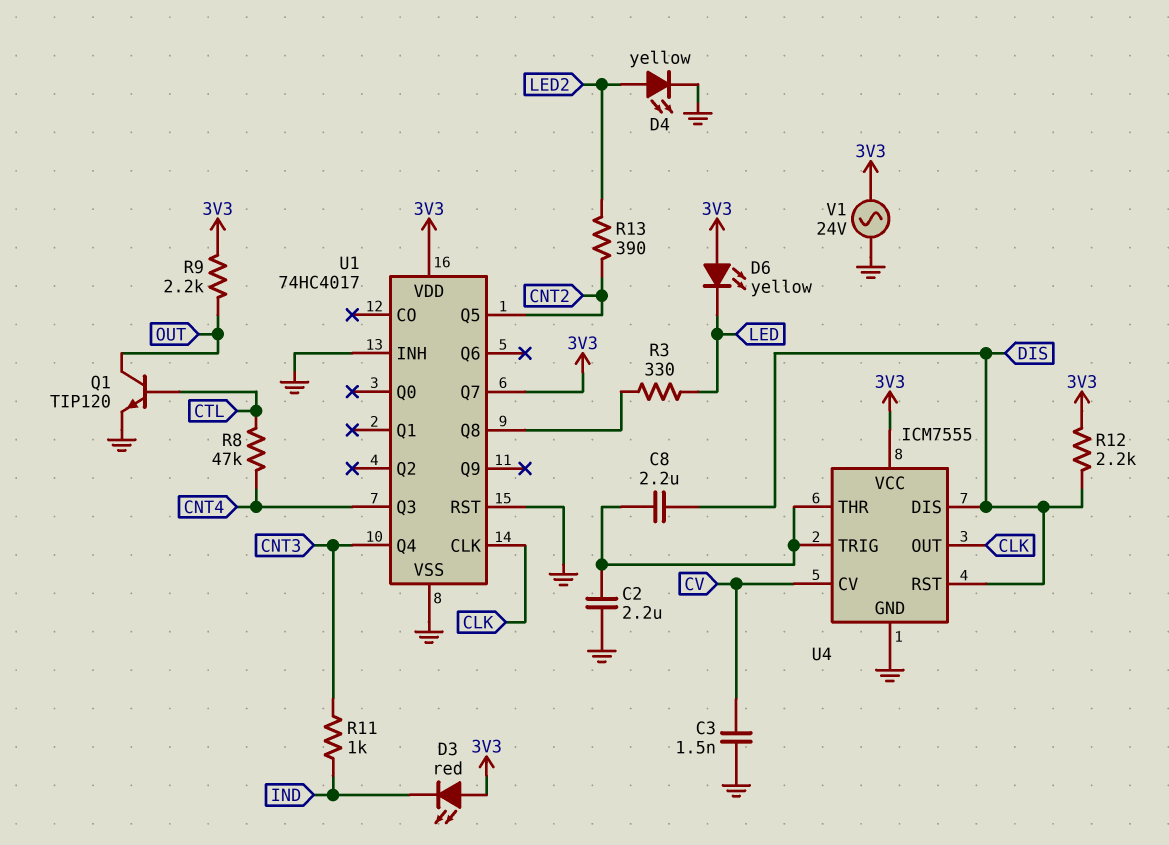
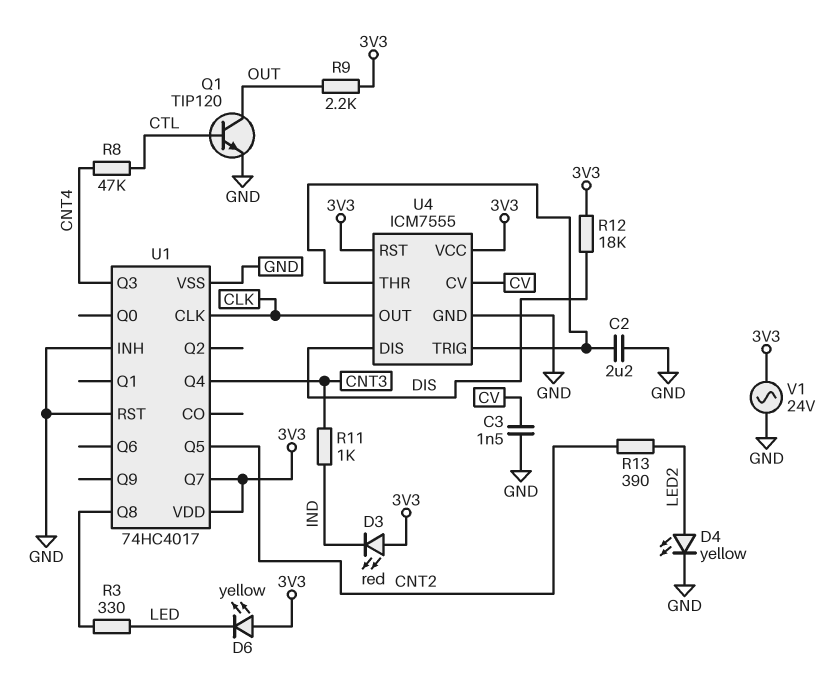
C8: 2.2uF (DIS, U4/THR) -> none
R12: 2.2k (3V3, DIS) -> 18k (3V3, DIS)
U4 pin RST: DIS -> 3V3

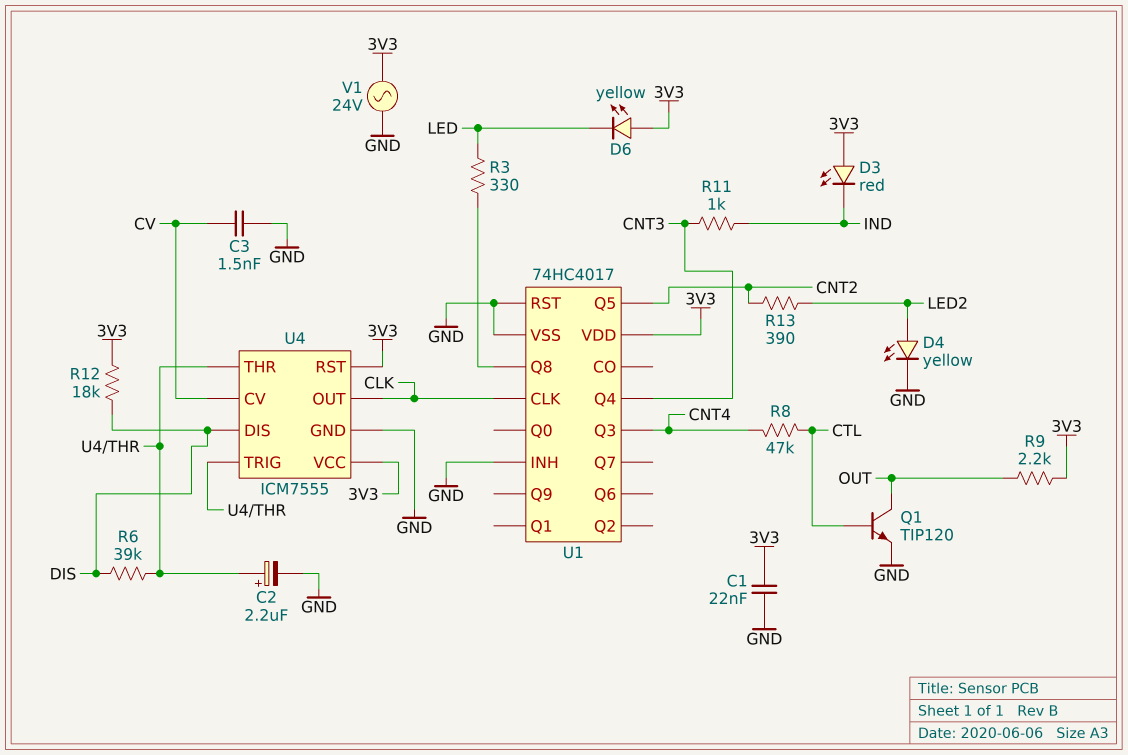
C1: none -> 22nF (3V3, GND)
C2: 2.2uF (GND, U4/THR) -> 2.2uF (plus U4/THR, minus GND)
R6: none -> 39k (DIS, U4/THR)
U1 pin Q7: 3V3 -> none

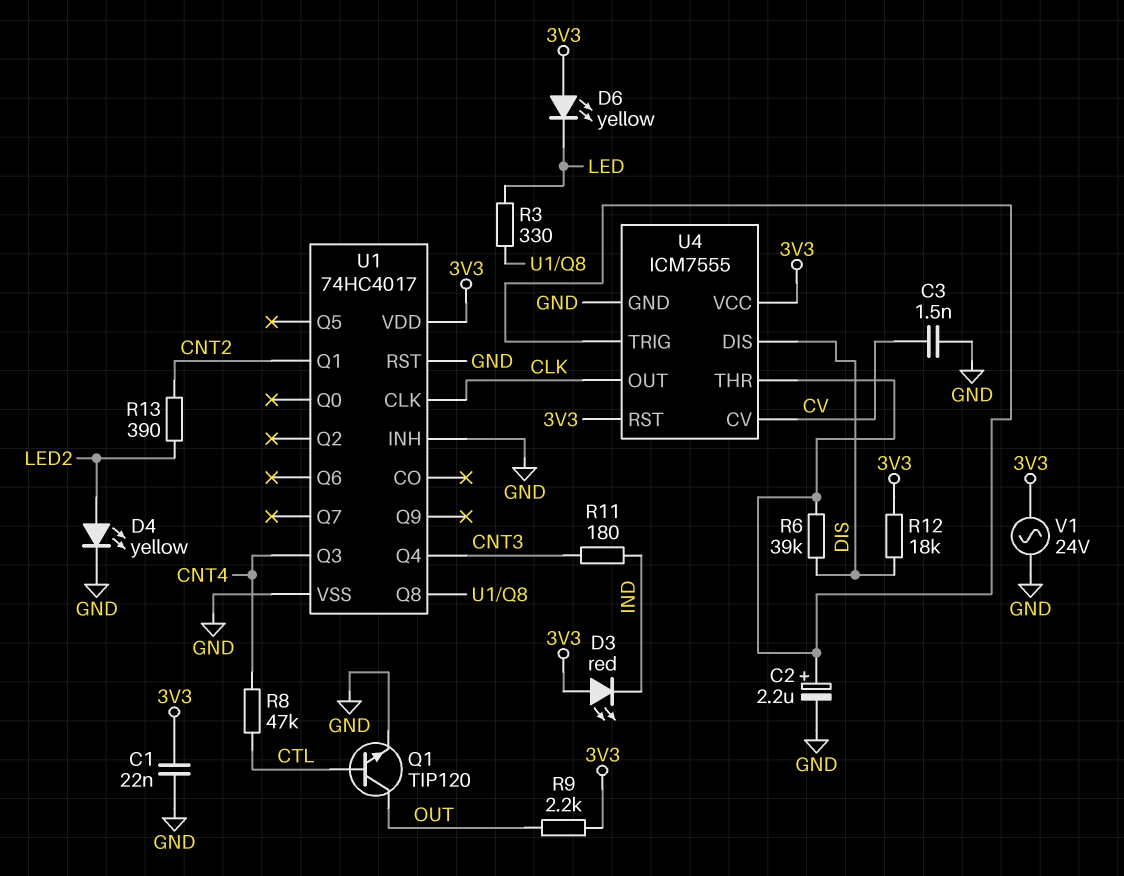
R11: 1k (CNT3, IND) -> 180 (CNT3, IND)
U1 pin Q1: none -> CNT2
U1 pin Q5: CNT2 -> none

